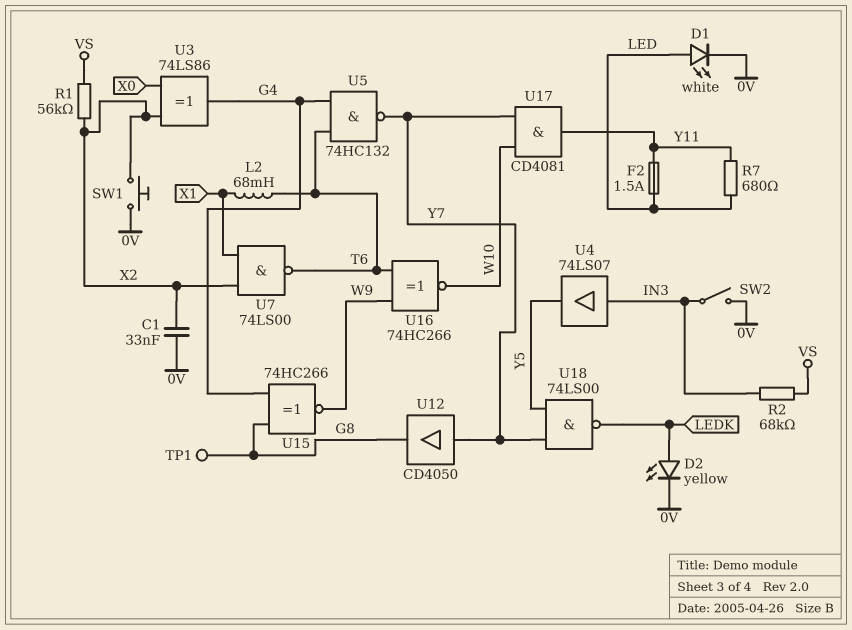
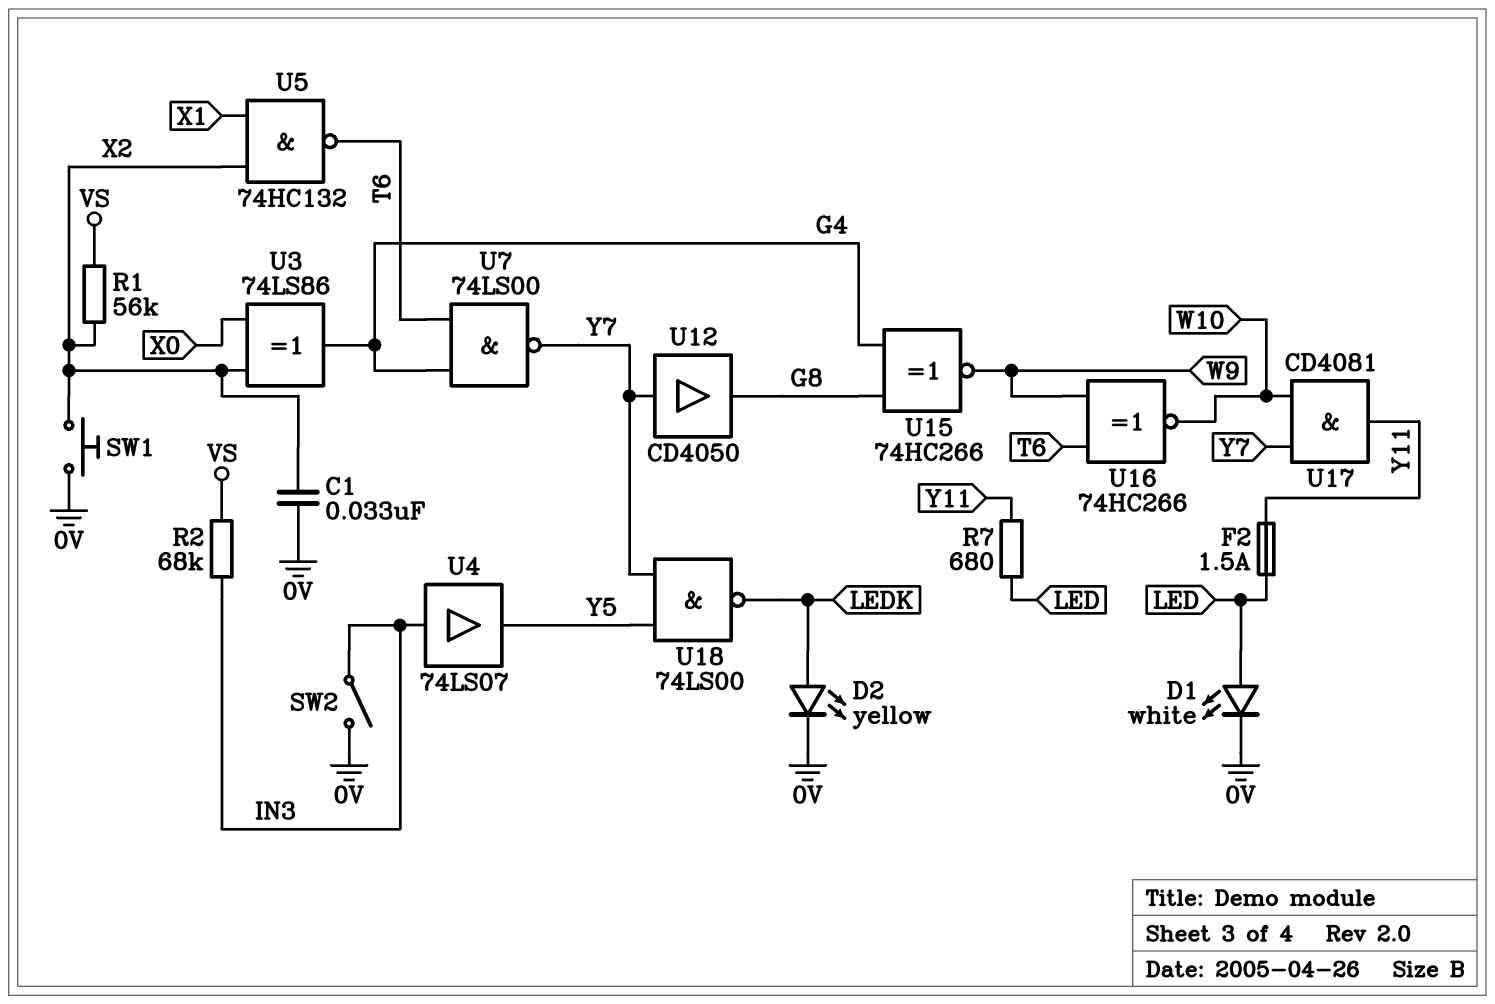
L2: 68mH (T6, X1) -> none
TP1: test point (G8) -> none
U5: NAND 74HC132 (in G4, in T6, out Y7) -> NAND 74HC132 (in X1, in X2, out T6)
U7: NAND 74LS00 (in X1, in X2, out T6) -> NAND 74LS00 (in G4, in T6, out Y7)

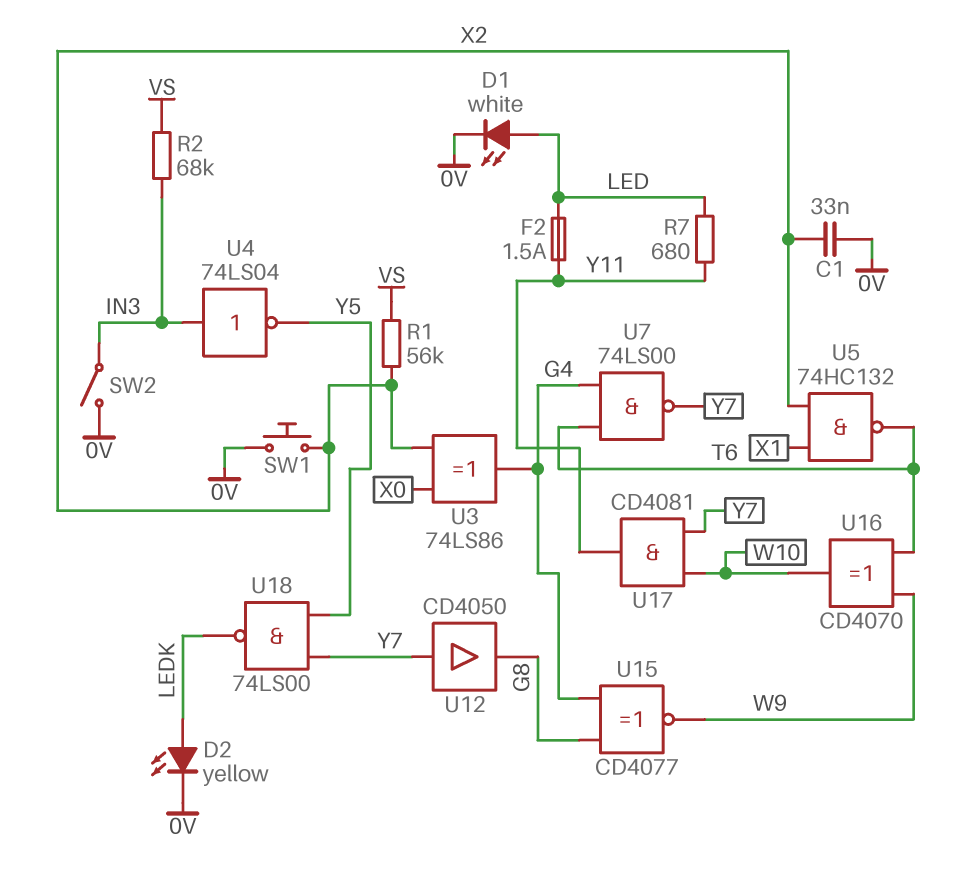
U4: buffer 74LS07 (in IN3, out Y5) -> NOT 74LS04 (in IN3, out Y5)
U15: XNOR 74HC266 (in G4, in G8, out W9) -> XNOR CD4077 (in G4, in G8, out W9)
U16: XNOR 74HC266 (in T6, in W9, out W10) -> XOR CD4070 (in T6, in W9, out W10)

